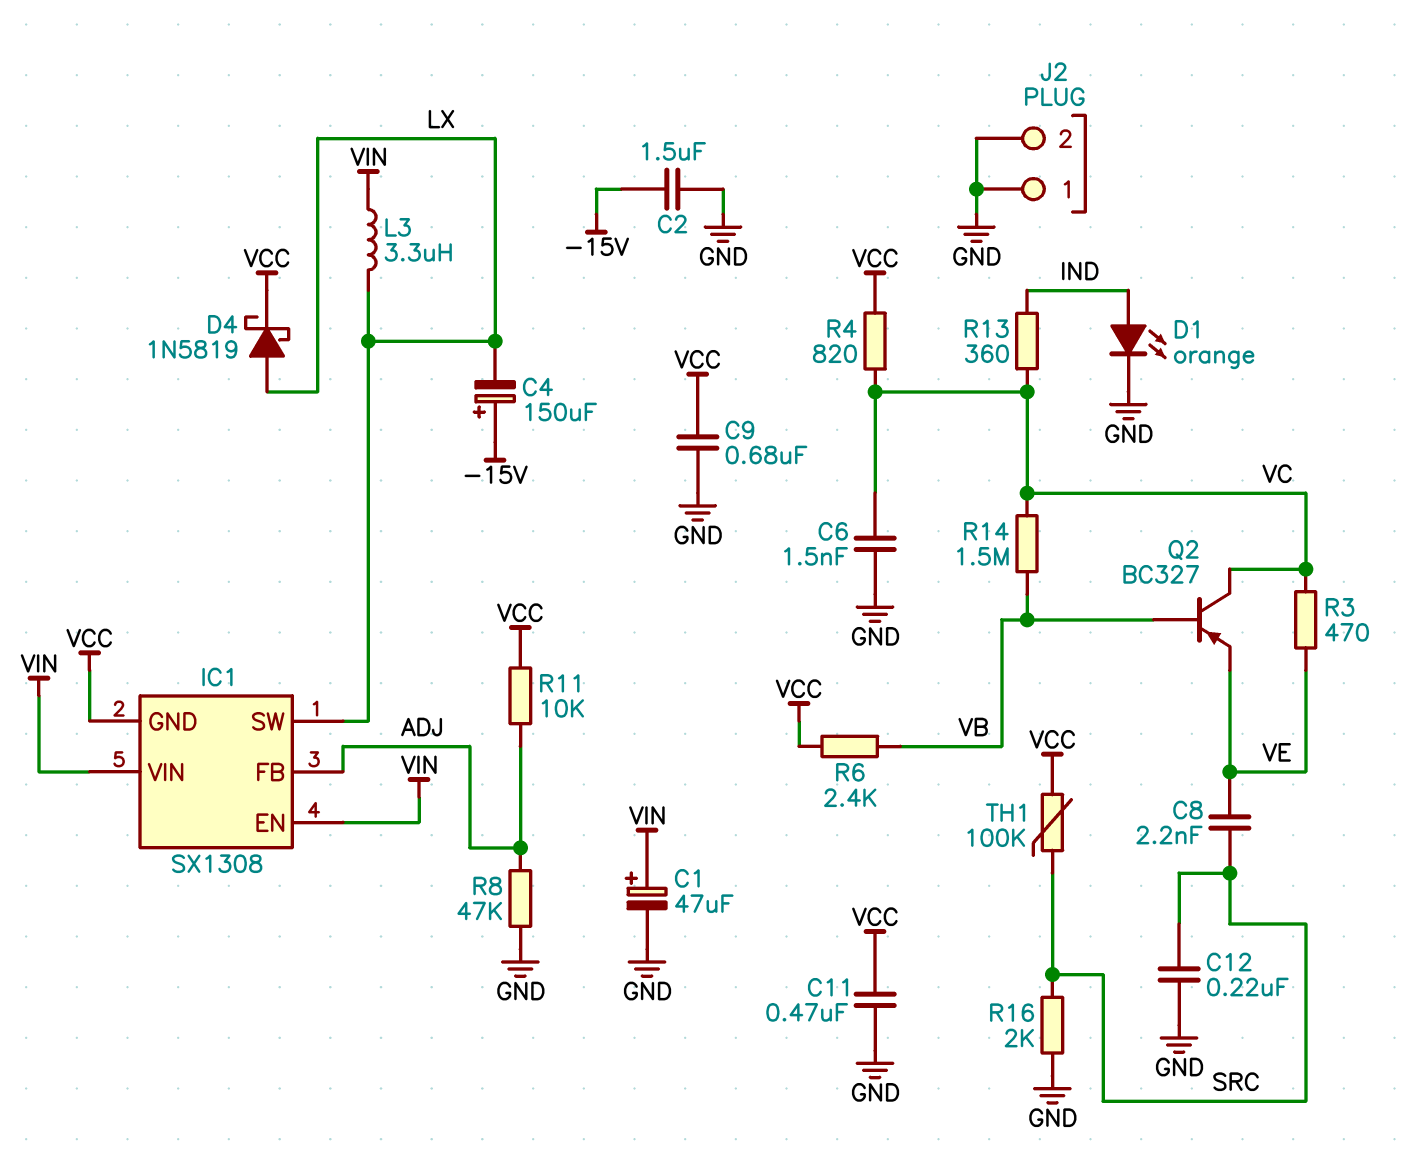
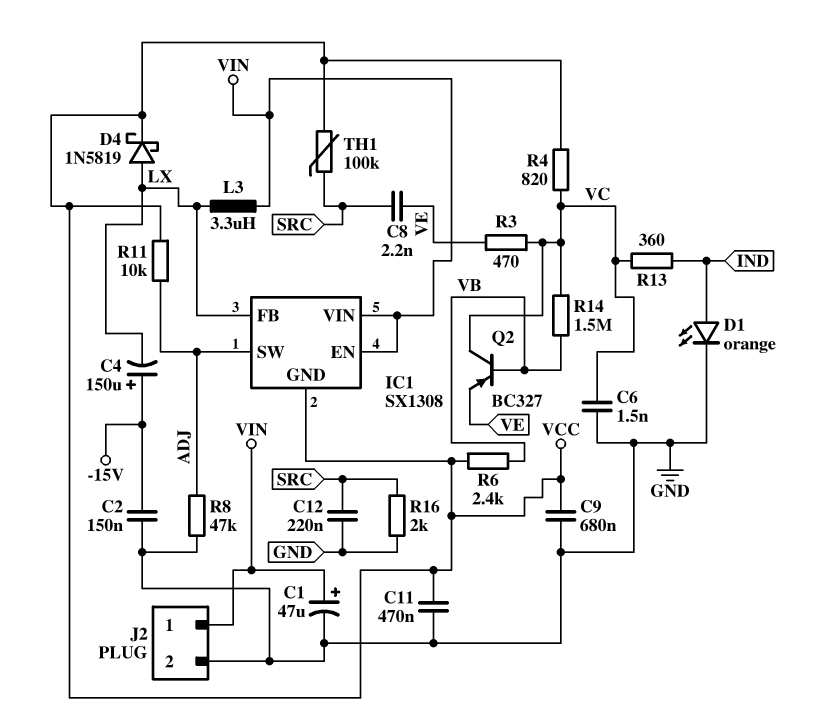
C2: 1.5uF (-15V, GND) -> 150nF (-15V, GND)
IC1 pin FB: ADJ -> LX
IC1 pin SW: LX -> ADJ
J2 pin 1: GND -> VIN

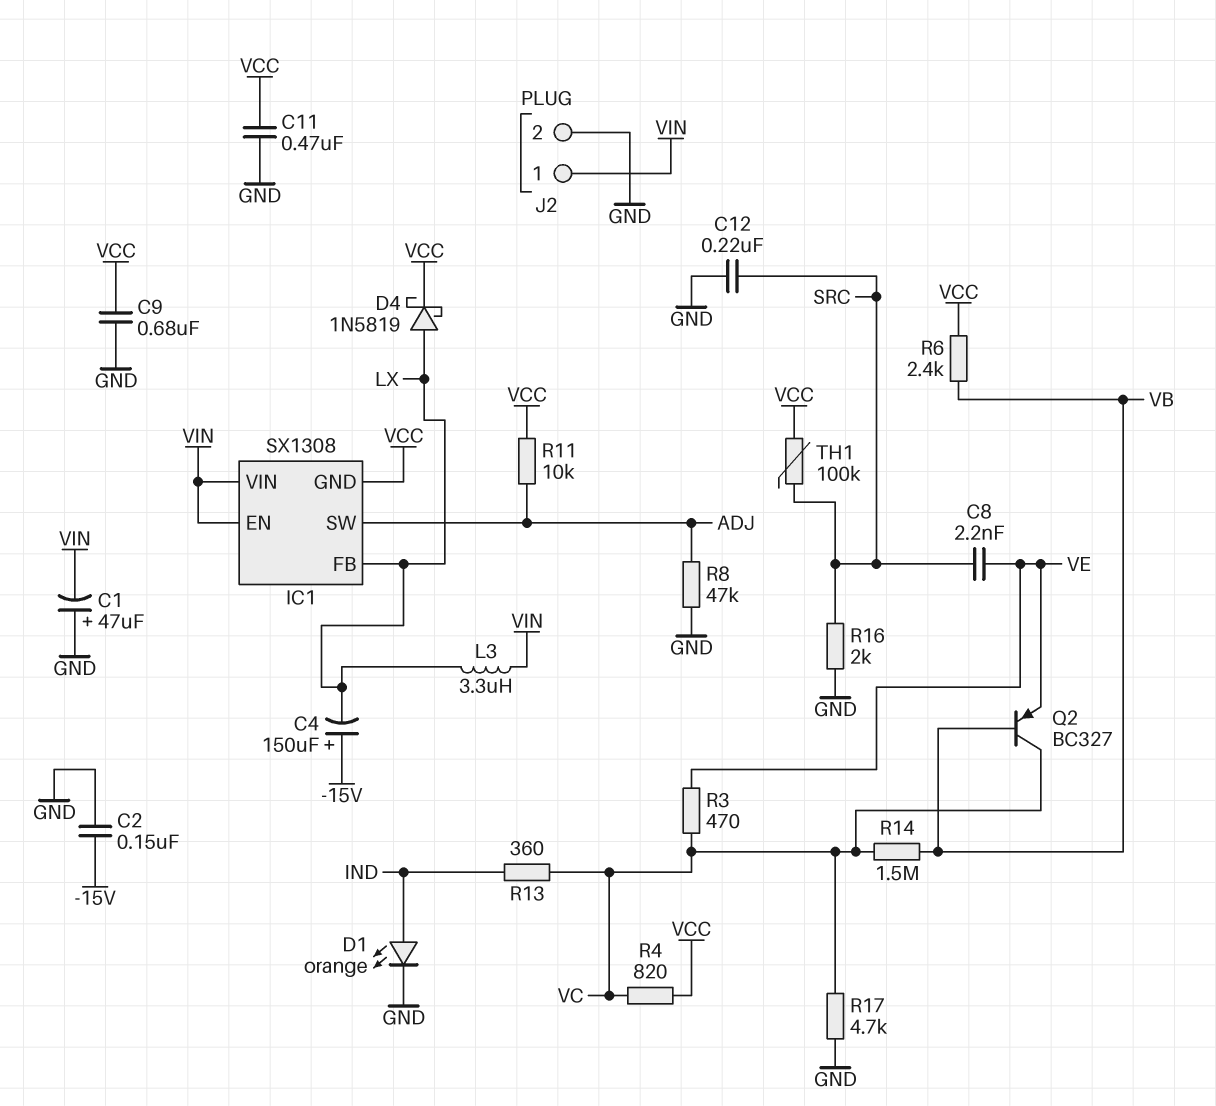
C1: 47uF (plus VIN, minus GND) -> 47uF (plus GND, minus VIN)
C6: 1.5nF (GND, VC) -> none
R17: none -> 4.7k (GND, VC)

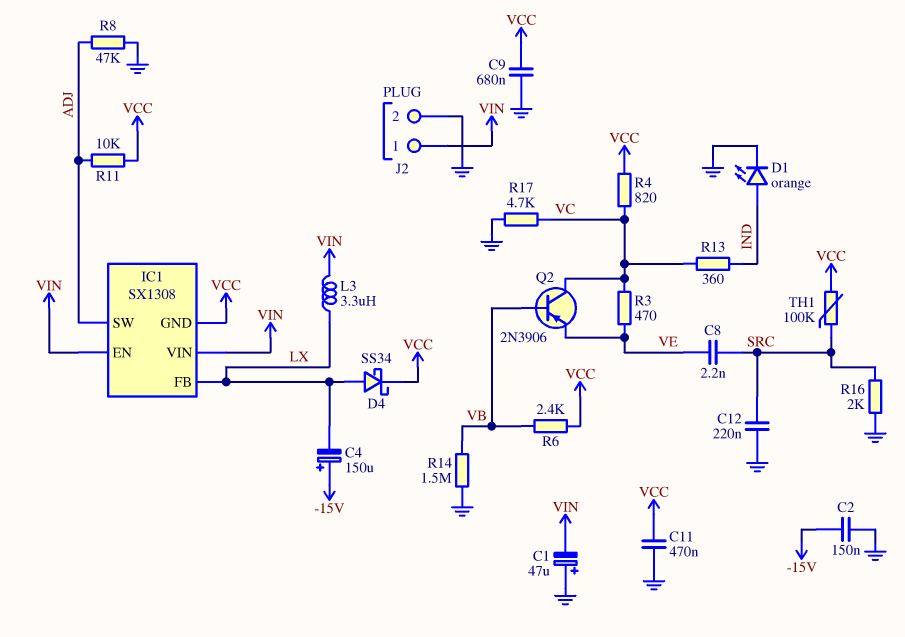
D4: schottky 1N5819 (A LX, K VCC) -> schottky SS34 (A LX, K VCC)
Q2: PNP BC327 (B VB, C VC, E VE) -> PNP 2N3906 (B VB, C VC, E VE)
R14: 1.5M (VB, VC) -> 1.5M (GND, VB)

